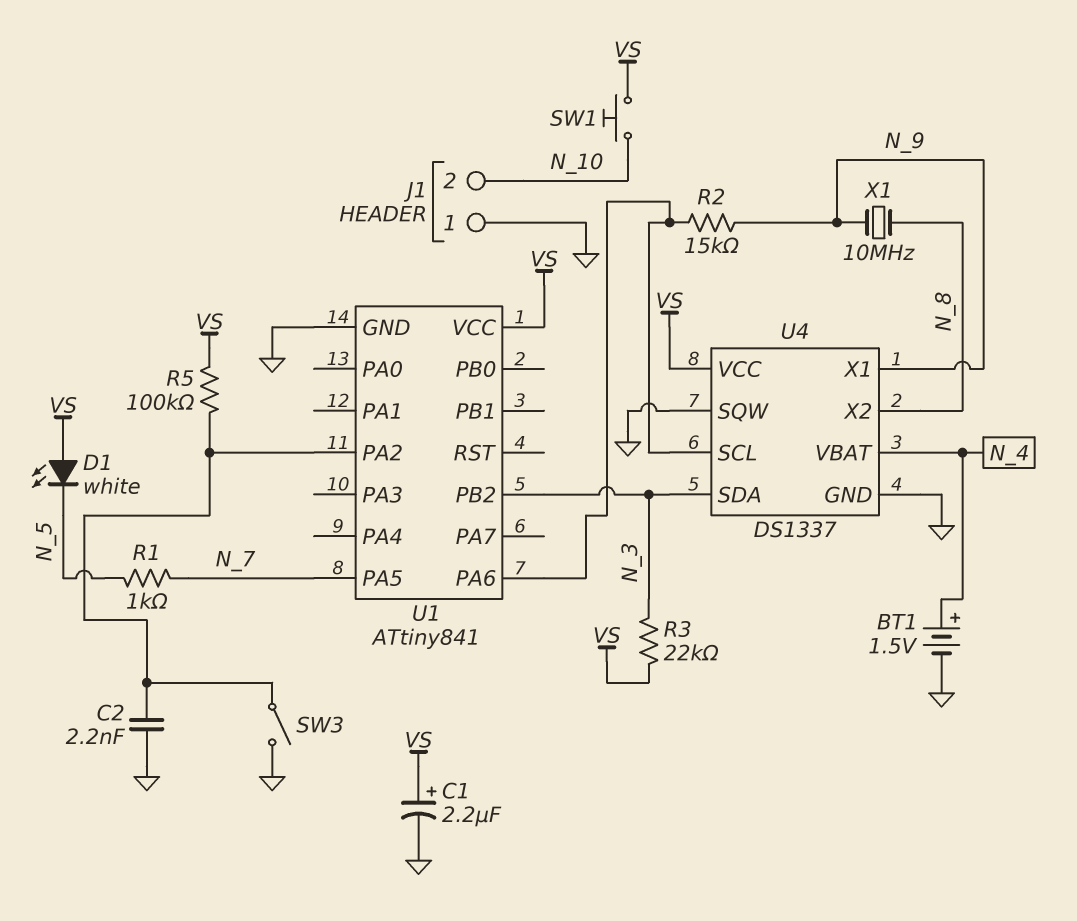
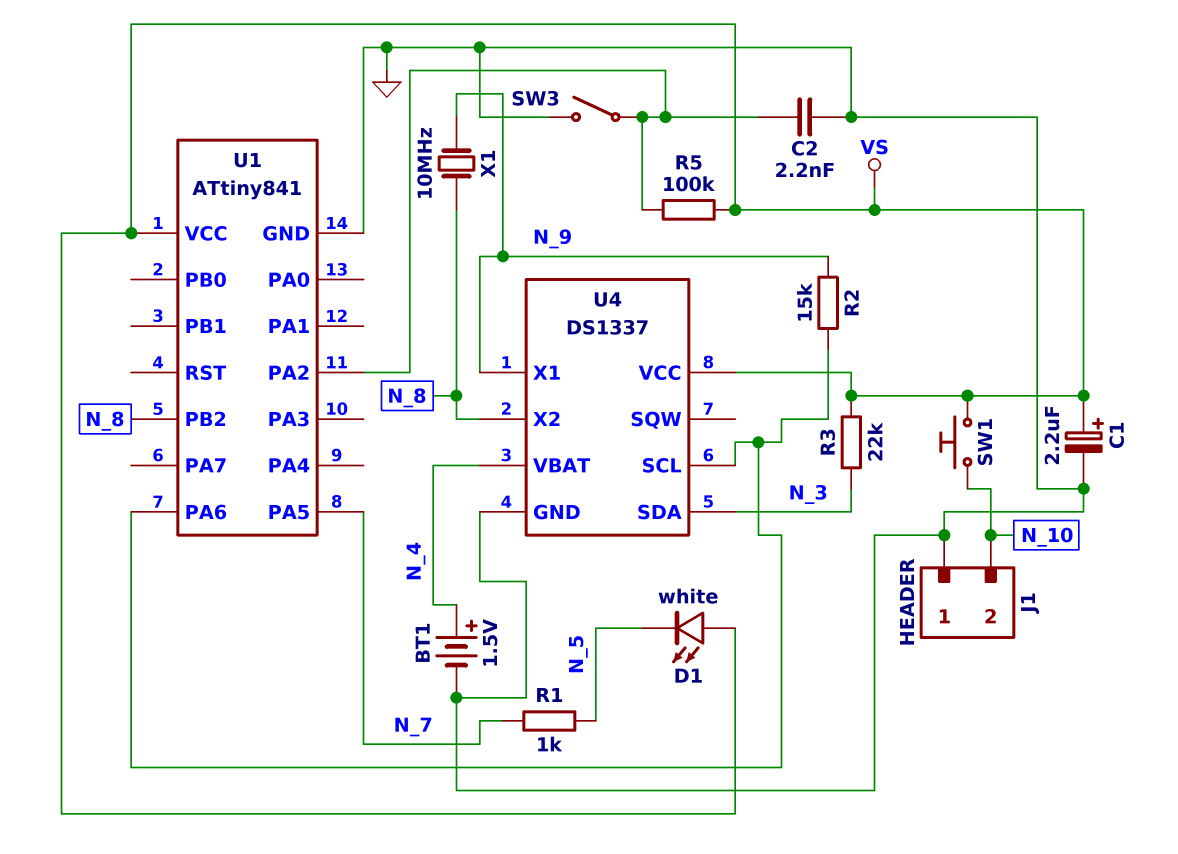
U1 pin PB2: N_3 -> N_8
U4 pin SQW: GND -> none

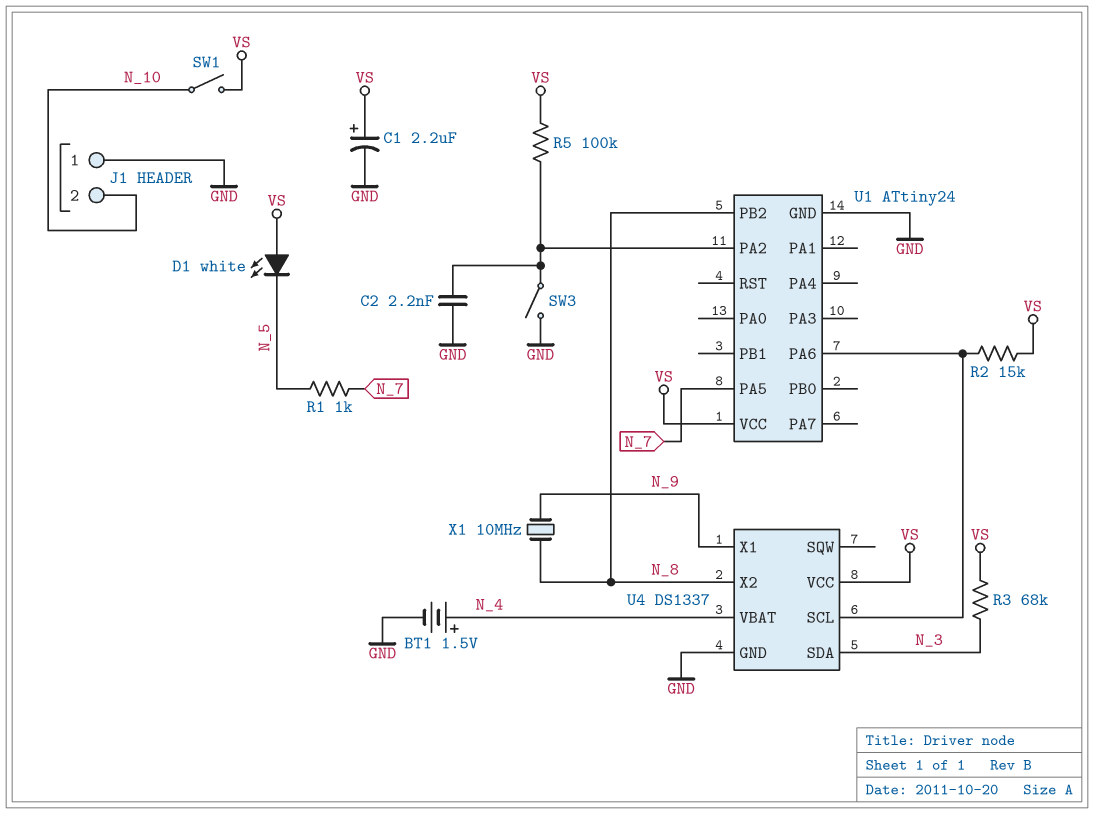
R2: 15k (N_9, U1/PA6) -> 15k (U1/PA6, VS)
R3: 22k (N_3, VS) -> 68k (N_3, VS)
SW1: button (N_10, VS) -> switch (N_10, VS)
U1: ATtiny841 -> ATtiny24

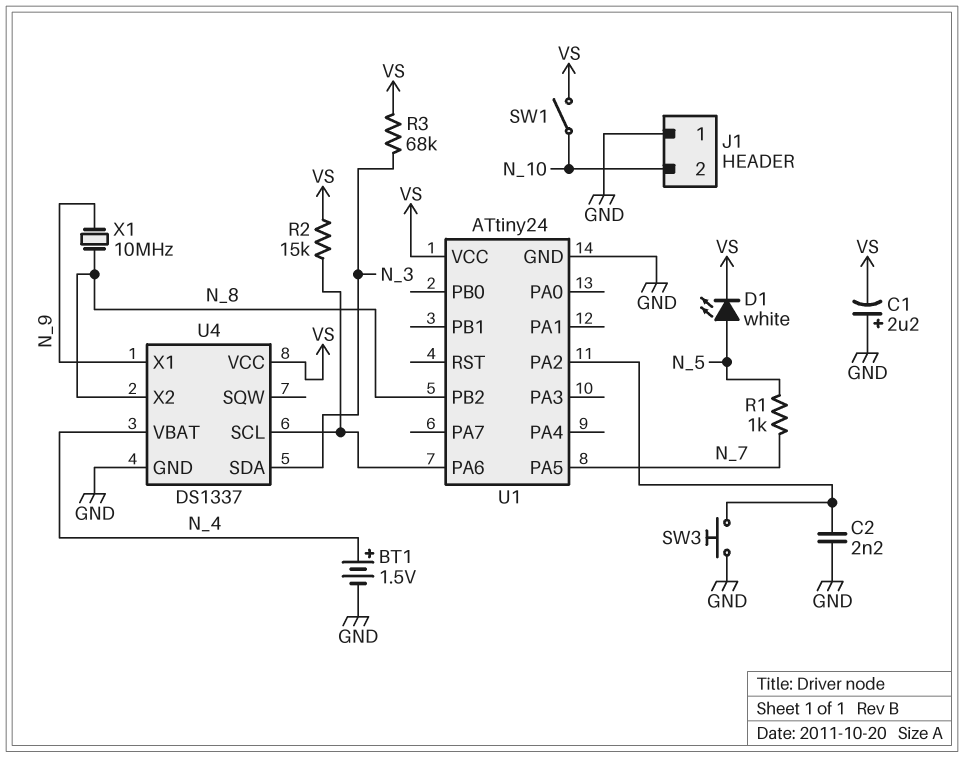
C1: 2.2uF (plus VS, minus GND) -> 2.2uF (plus GND, minus VS)
D1: LED white (A VS, K N_5) -> LED white (A N_5, K VS)
R5: 100k (U1/PA2, VS) -> none
SW3: switch (GND, U1/PA2) -> button (GND, U1/PA2)

